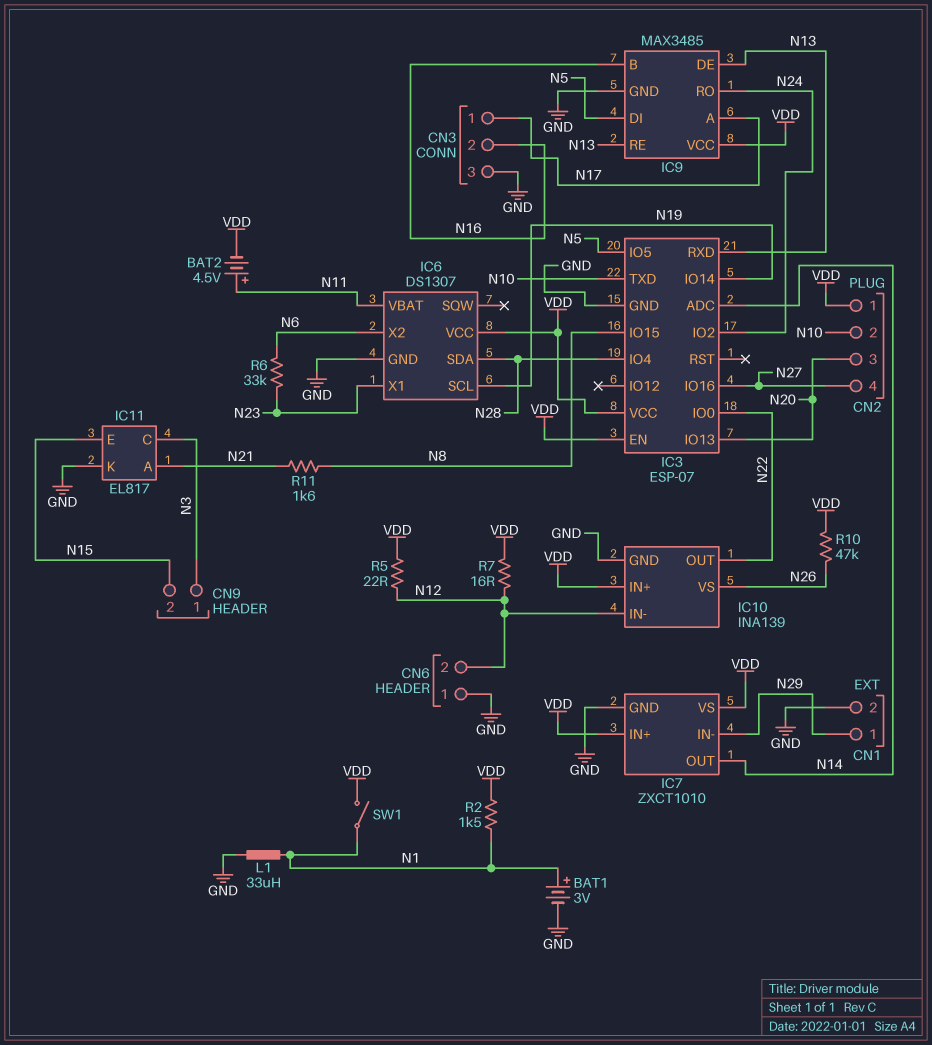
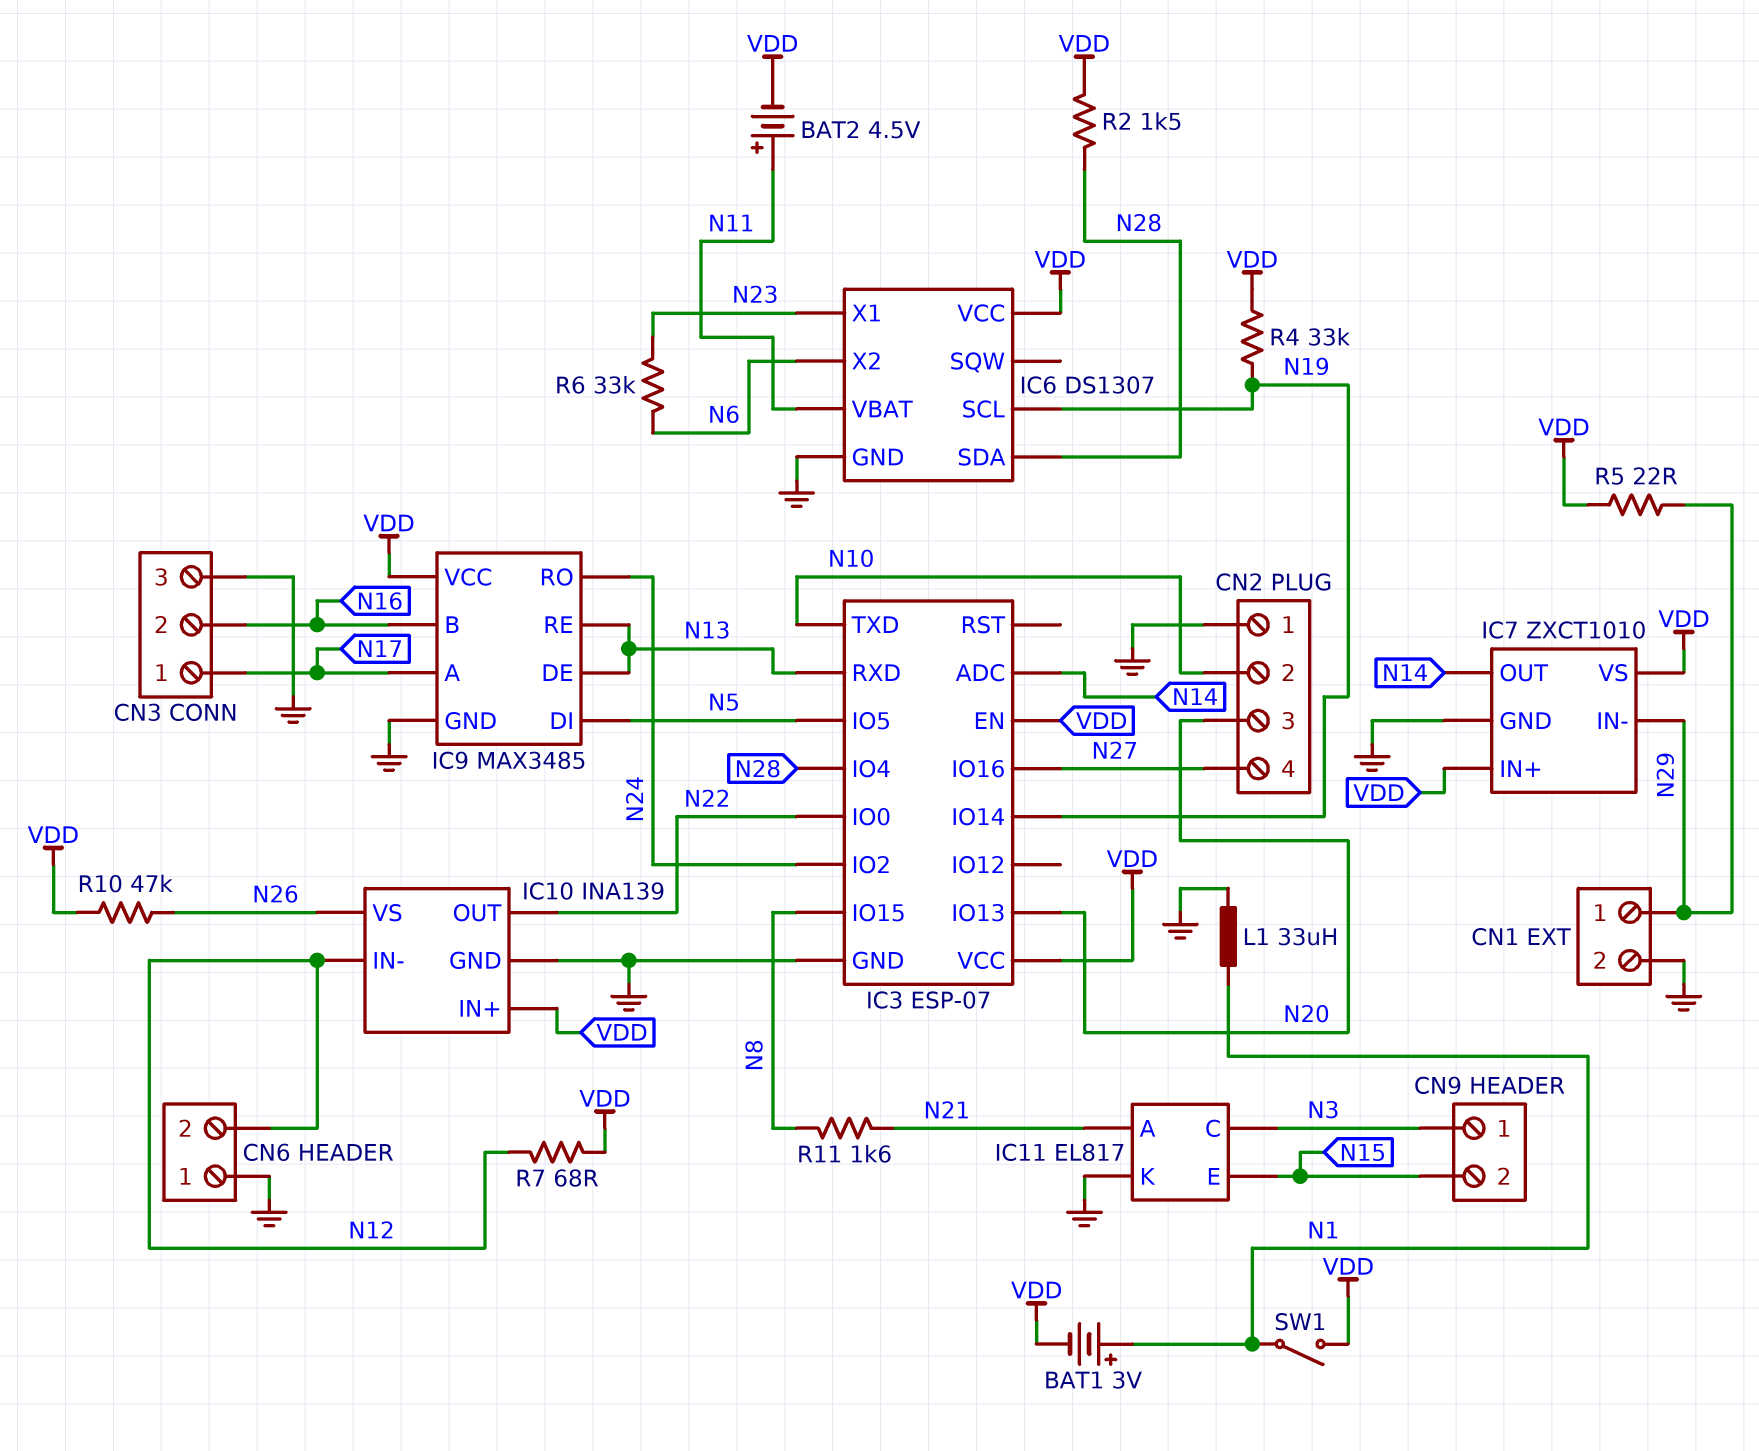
BAT1: 3V (plus N1, minus GND) -> 3V (plus N1, minus VDD)
CN2 pin 1: VDD -> GND
R2: 1.5k (N1, VDD) -> 1.5k (N28, VDD)
R4: none -> 33k (N19, VDD)
R5: 22 (N12, VDD) -> 22 (N29, VDD)
R7: 16 (N12, VDD) -> 68 (N12, VDD)

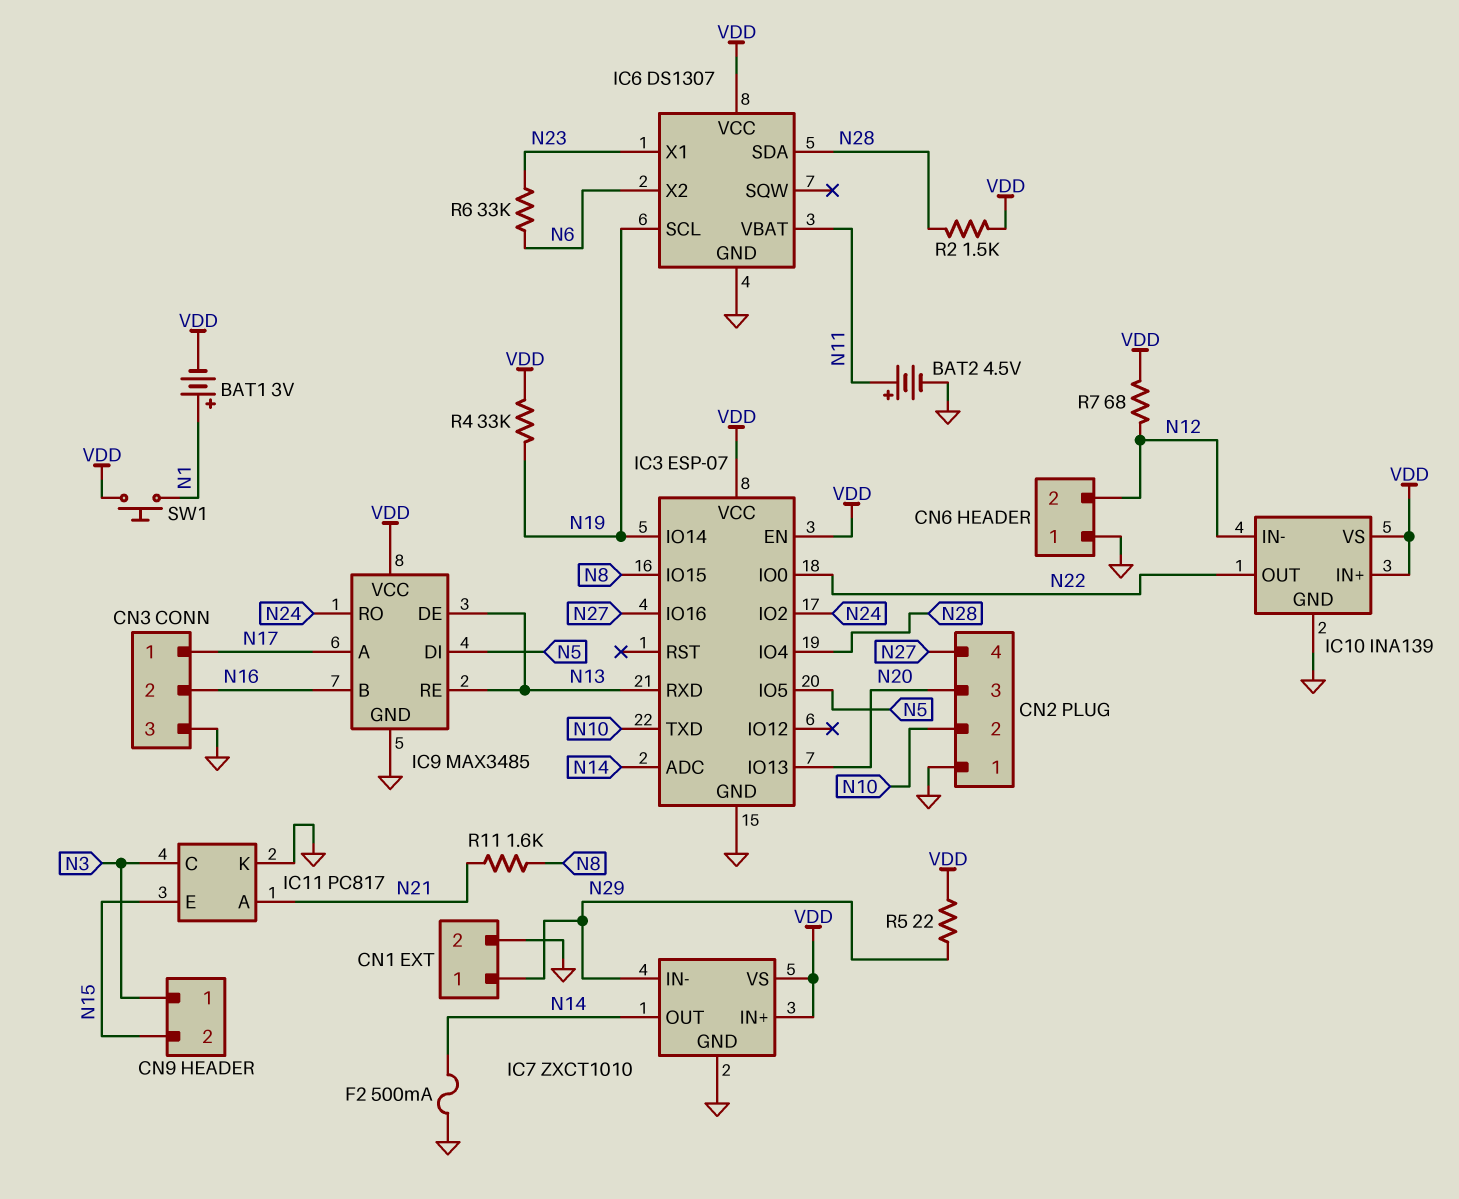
BAT2: 4.5V (plus N11, minus VDD) -> 4.5V (plus N11, minus GND)
F2: none -> 500mA (GND, N14)
IC10 pin VS: N26 -> VDD
IC11: EL817 -> PC817
L1: 33uH (GND, N1) -> none
R10: 47k (N26, VDD) -> none
SW1: switch (N1, VDD) -> button (N1, VDD)

